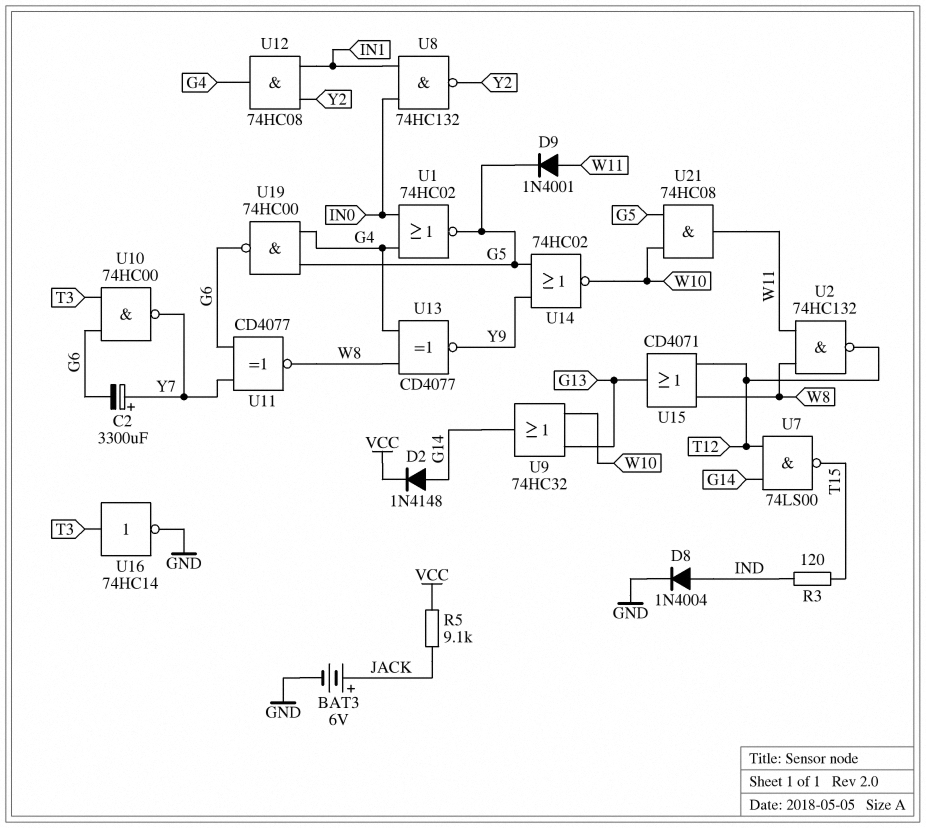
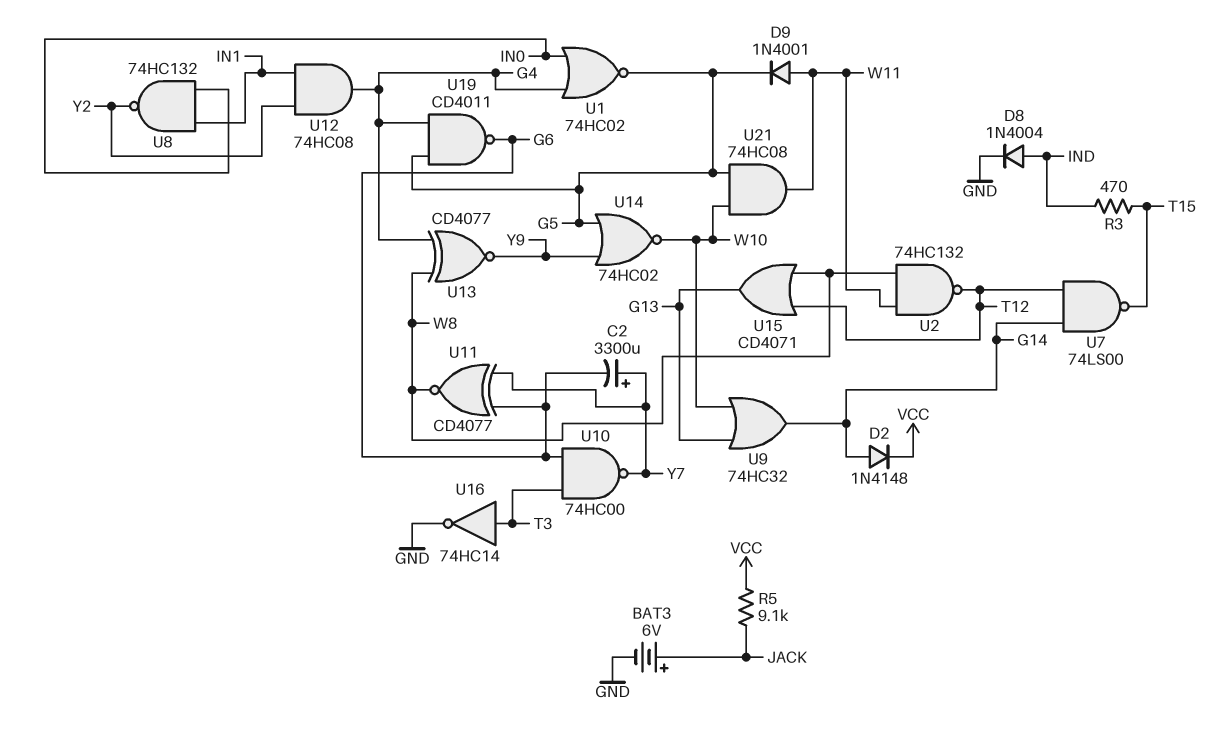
R3: 120 (IND, T15) -> 470 (IND, T15)
U19: NAND 74HC00 (in G4, in G5, out G6) -> NAND CD4011 (in G4, in G5, out G6)

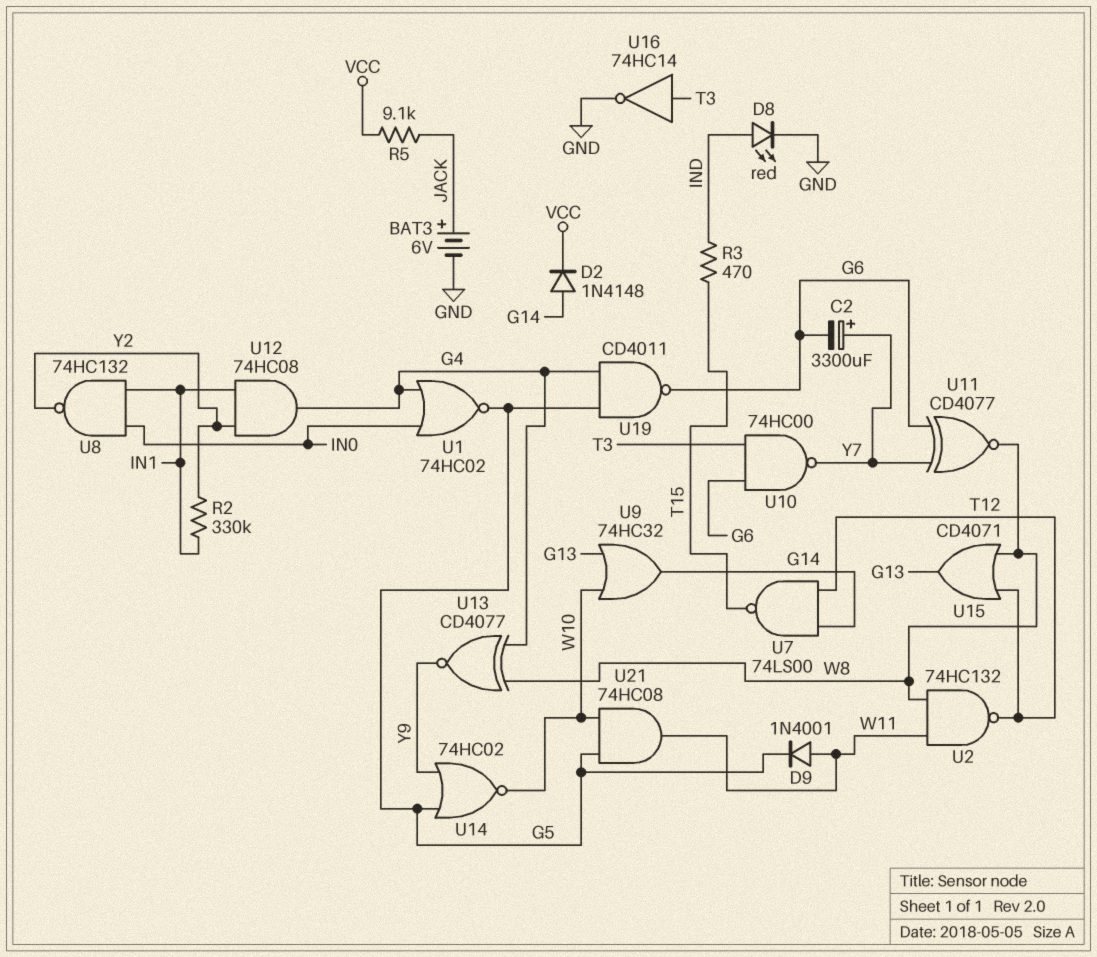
D8: diode 1N4004 (A IND, K GND) -> LED red (A IND, K GND)
R2: none -> 330k (IN1, Y2)

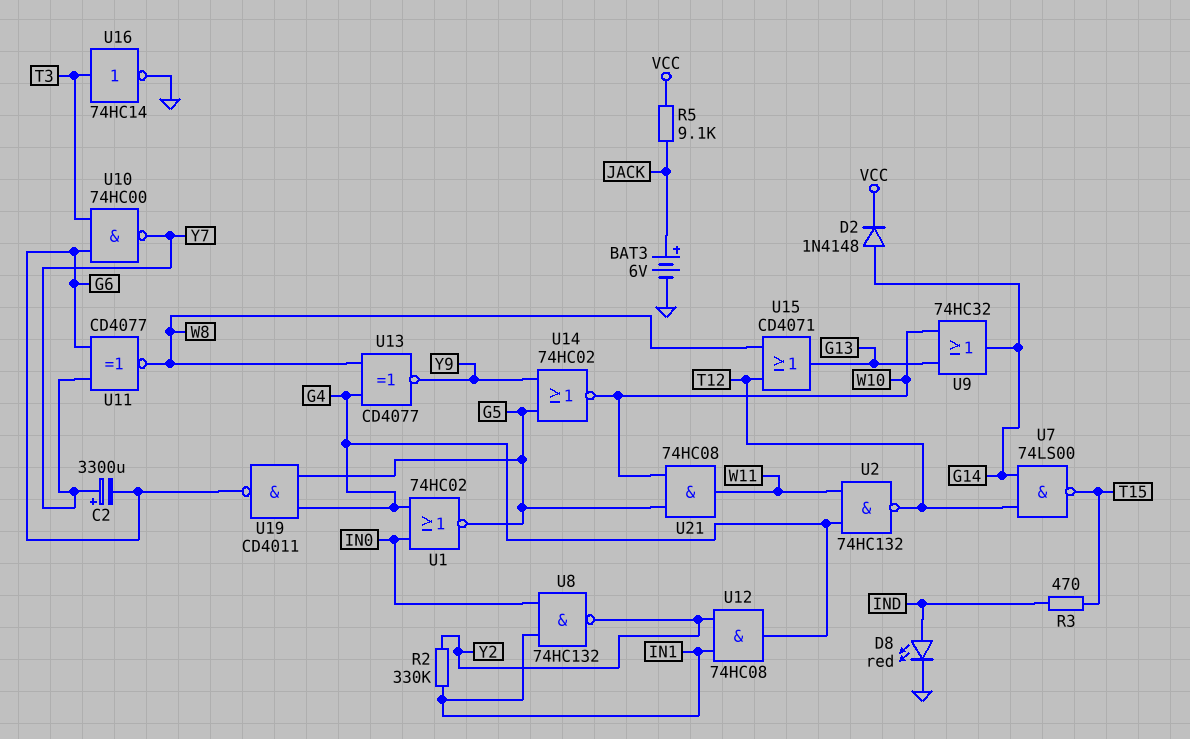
D9: diode 1N4001 (A W11, K G5) -> none
U2: NAND 74HC132 (in W8, in W11, out T12) -> NAND 74HC132 (in G4, in W11, out T12)

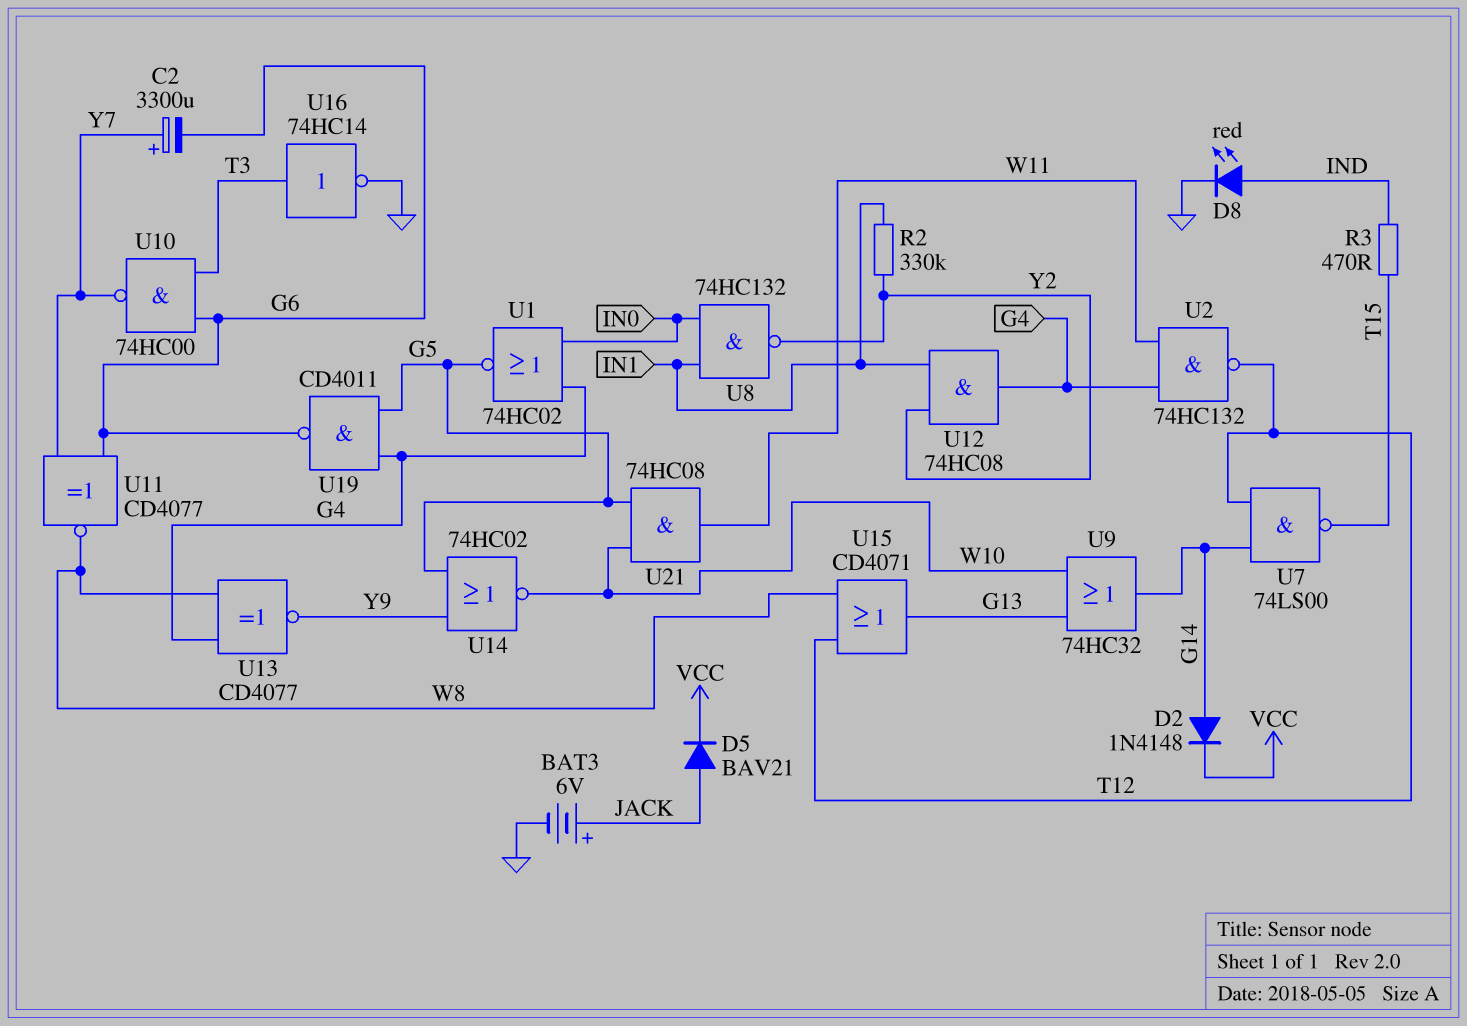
D5: none -> diode BAV21 (A JACK, K VCC)
R5: 9.1k (JACK, VCC) -> none

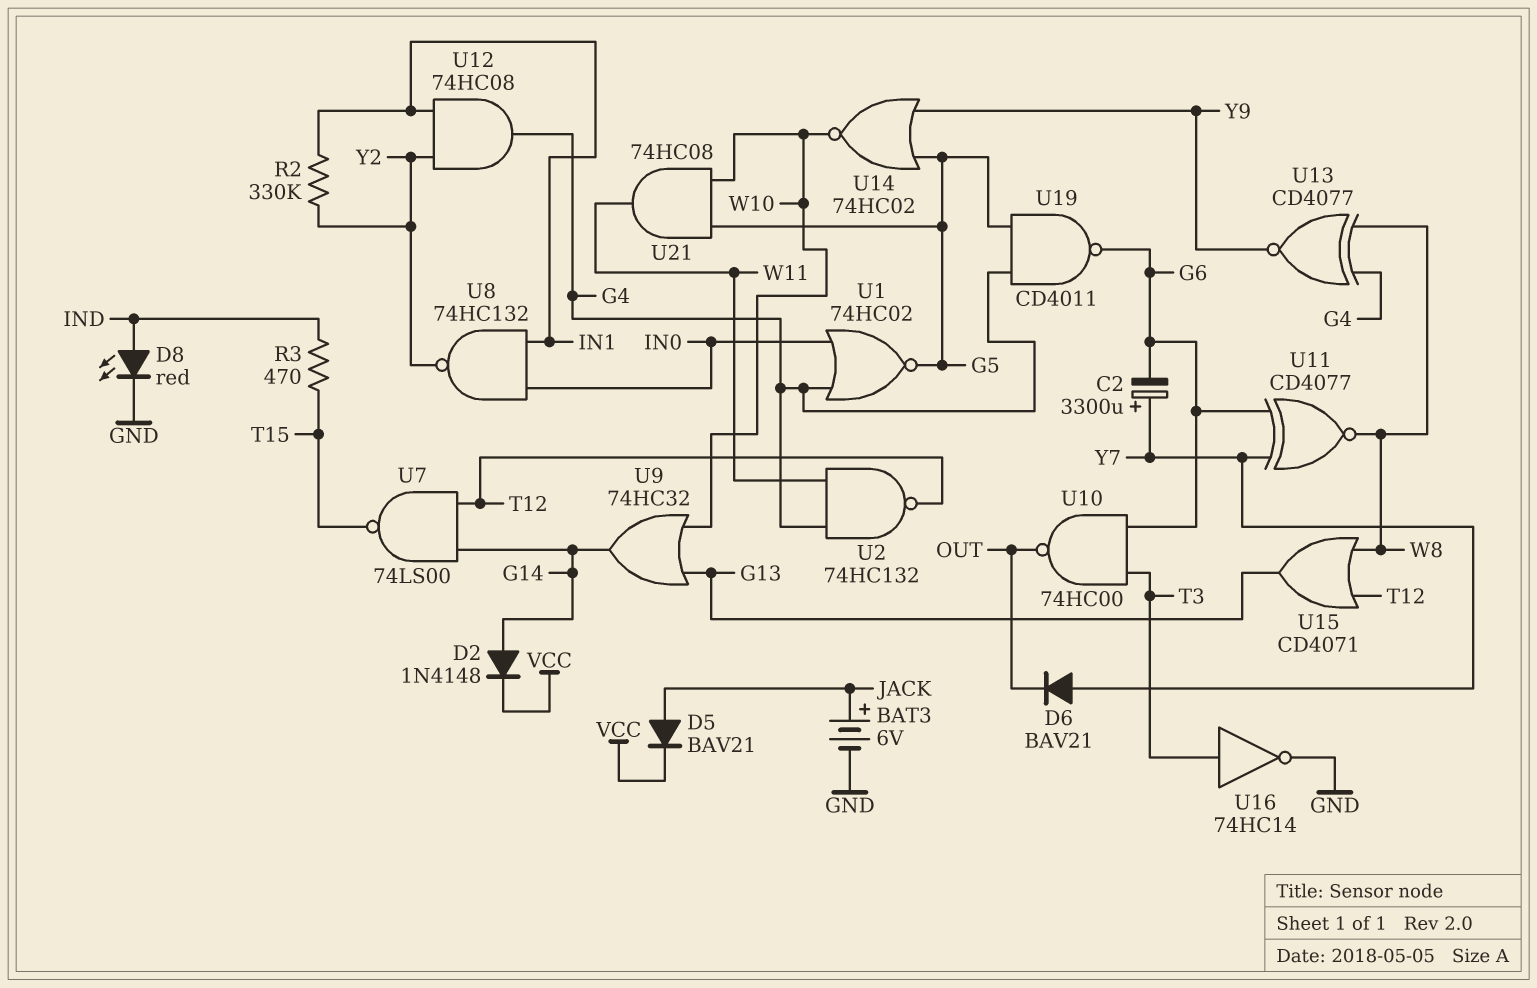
D6: none -> diode BAV21 (A Y7, K OUT)
U10: NAND 74HC00 (in G6, in T3, out Y7) -> NAND 74HC00 (in G6, in T3, out OUT)

